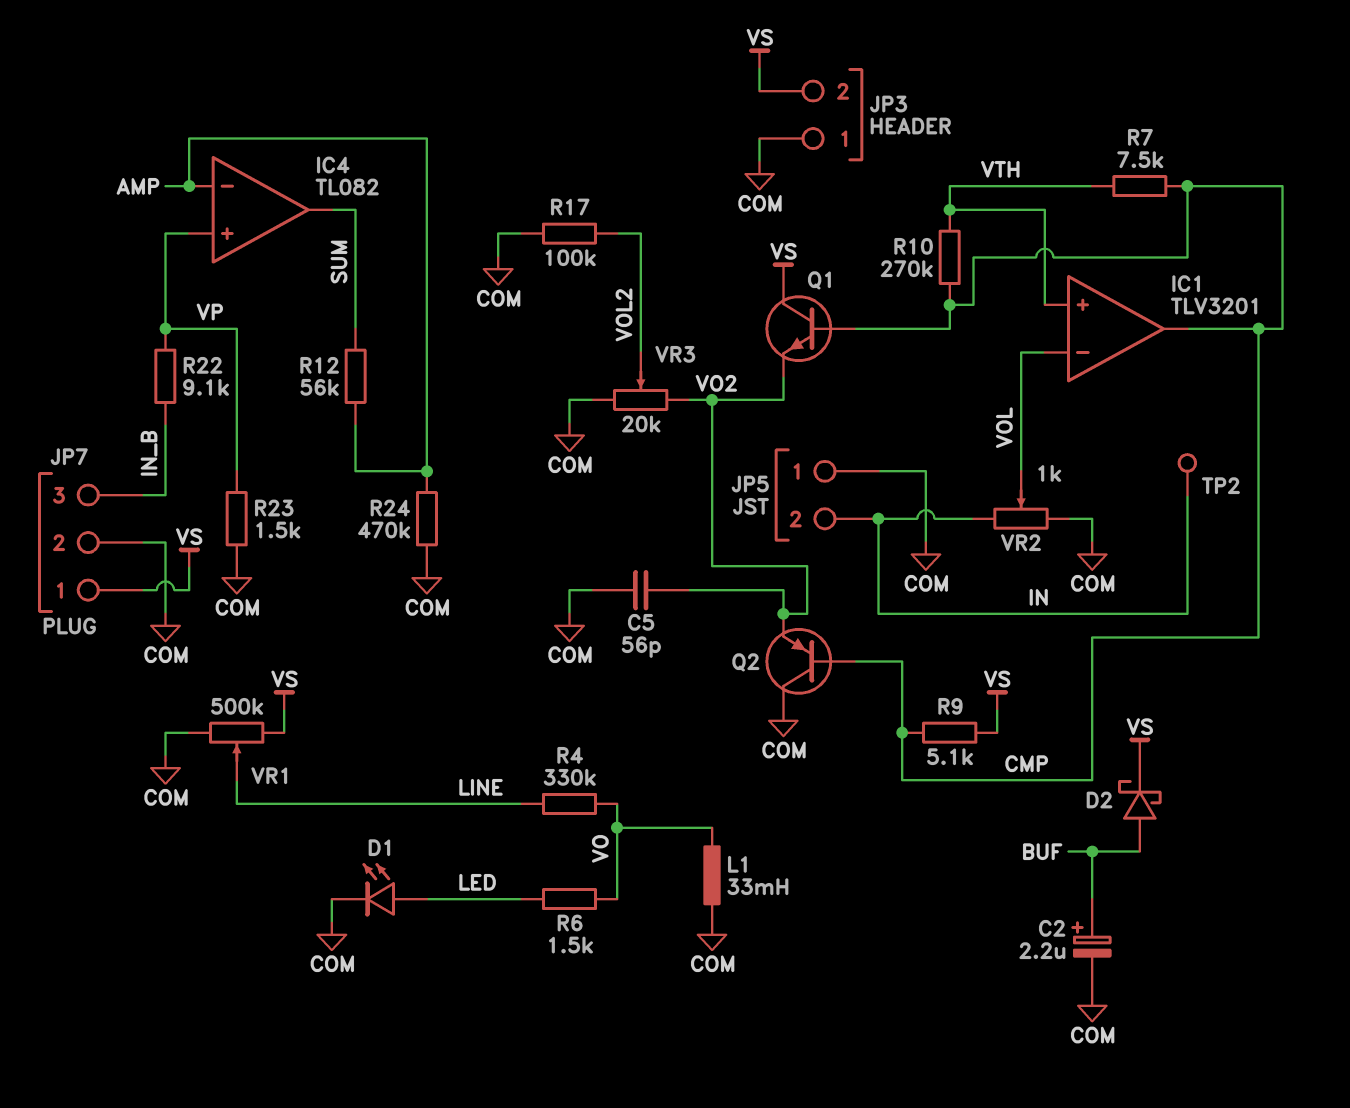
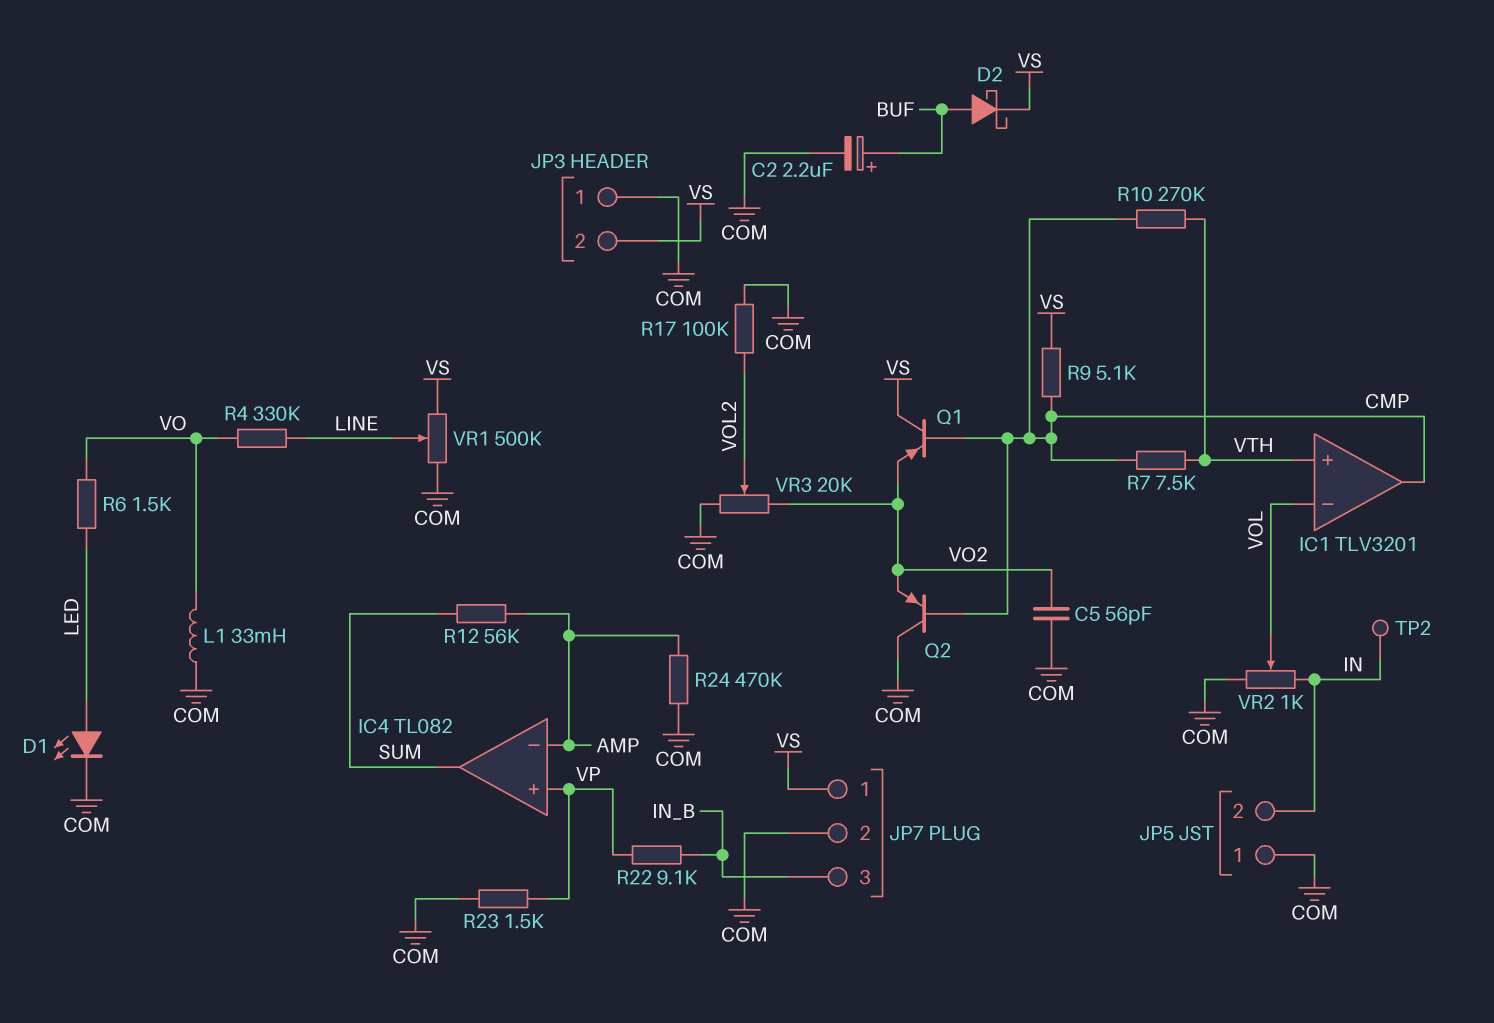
Q1: NPN (B CMP, C VS, E VO2) -> PNP (B CMP, C VS, E VO2)

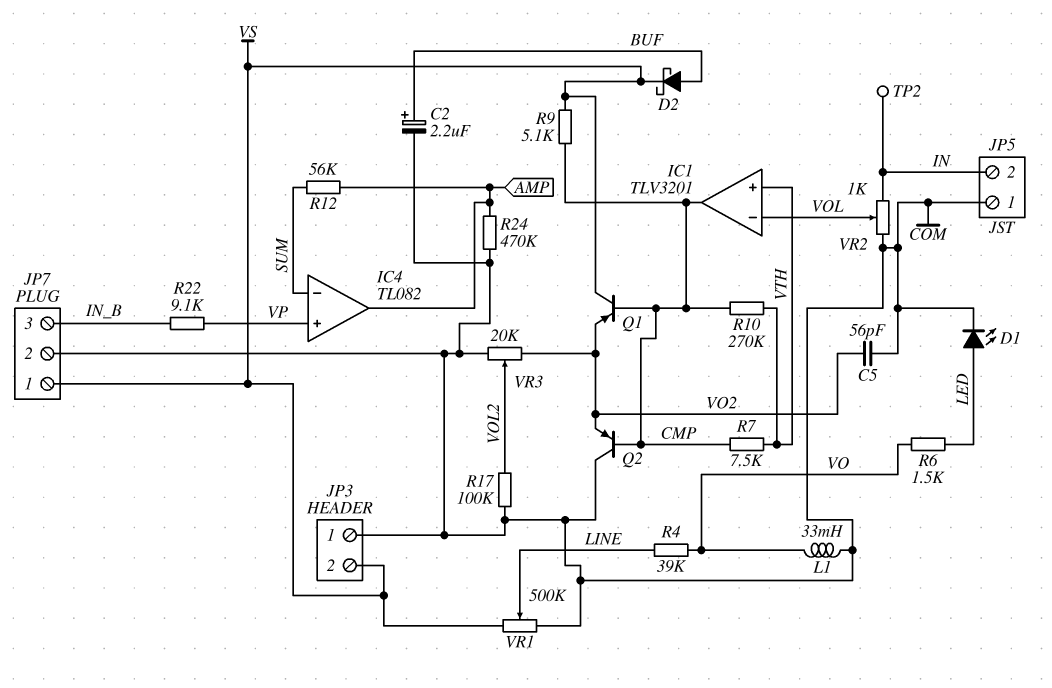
IC4 pin in-: AMP -> SUM
IC4 pin out: SUM -> AMP
R4: 330k (LINE, VO) -> 39k (LINE, VO)
R23: 1.5k (COM, VP) -> none

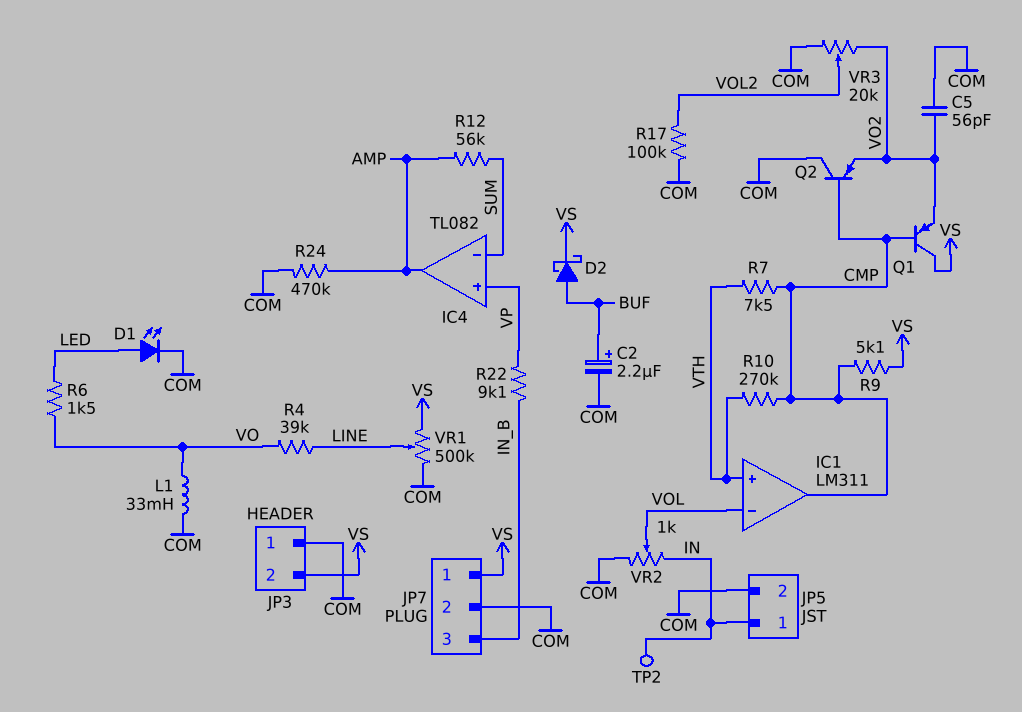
IC1: TLV3201 -> LM311
JP5 pin 1: COM -> IN
JP5 pin 2: IN -> COM

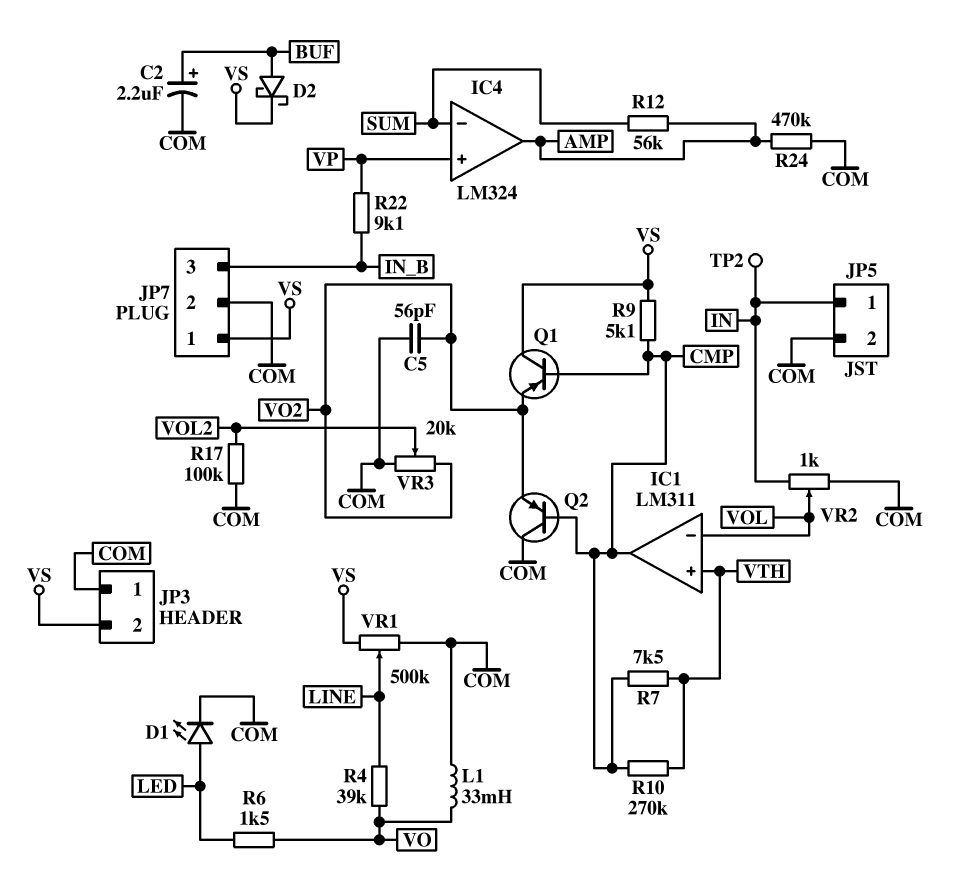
IC4: TL082 -> LM324

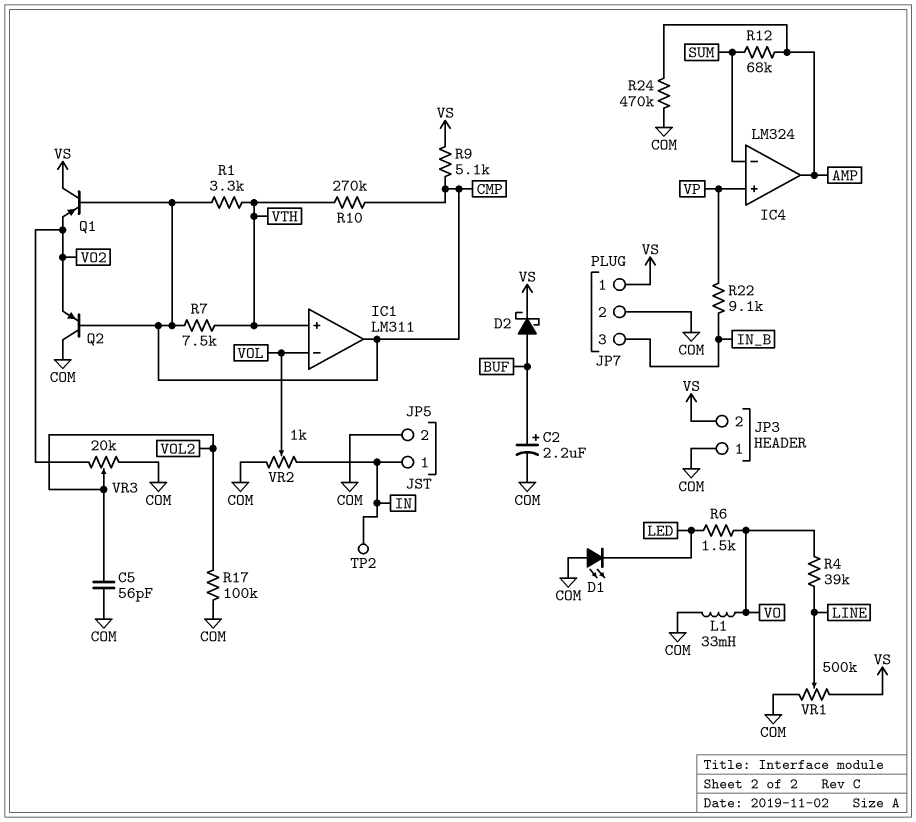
C5: 56pF (COM, VO2) -> 56pF (COM, VOL2)
D1: LED (A LED, K COM) -> LED (A COM, K LED)
R1: none -> 3.3k (CMP, VTH)
R12: 56k (AMP, SUM) -> 68k (AMP, SUM)

